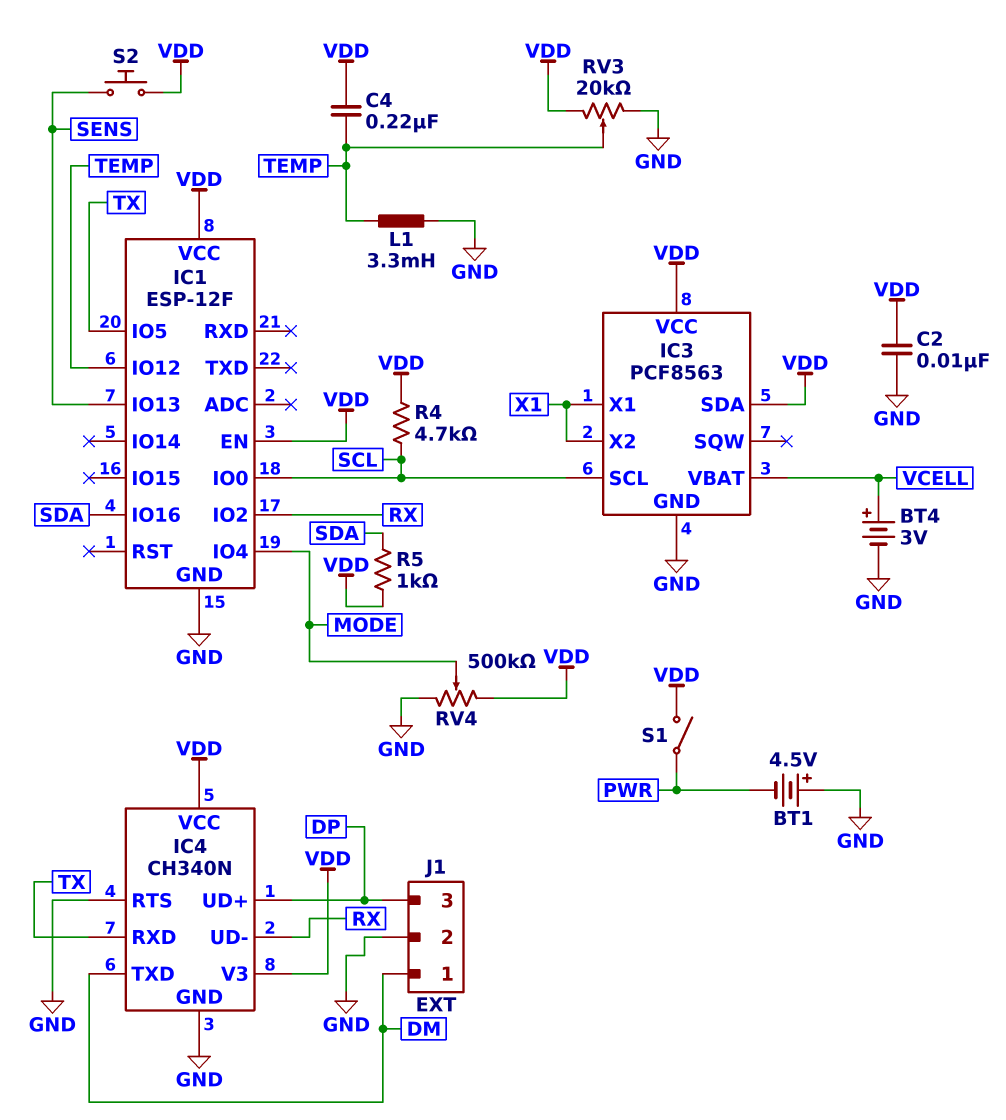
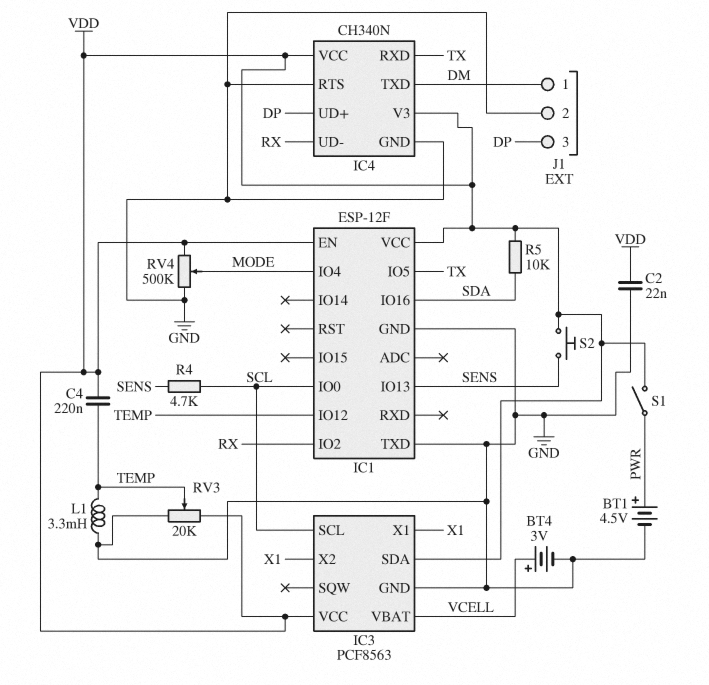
BT1: 4.5V (plus GND, minus PWR) -> 4.5V (plus PWR, minus GND)
C2: 10nF (GND, VDD) -> 22nF (GND, VDD)
IC1 pin TXD: none -> GND
R4: 4.7k (SCL, VDD) -> 4.7k (SCL, SENS)
R5: 1k (SDA, VDD) -> 10k (SDA, VDD)

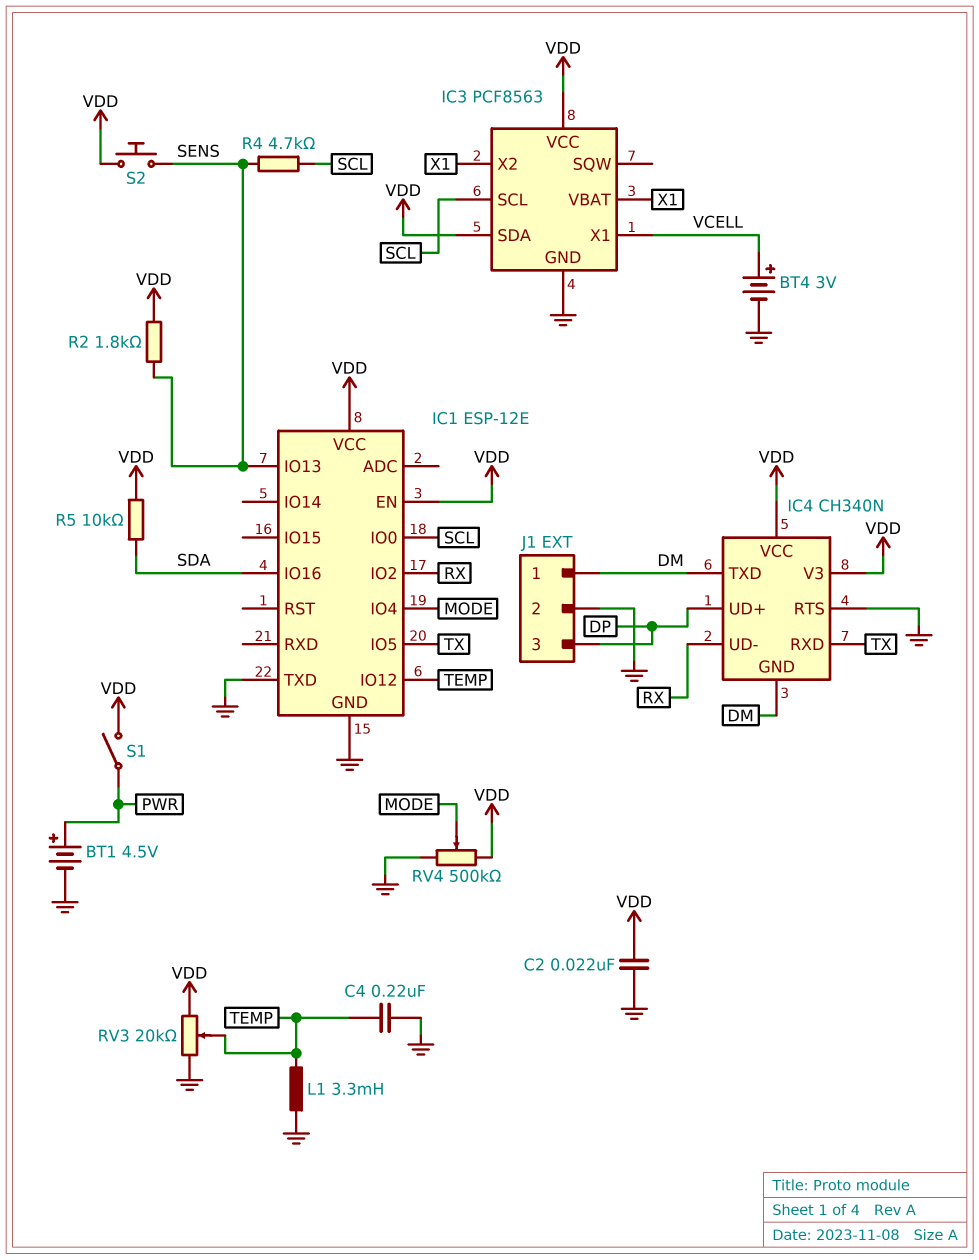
C4: 220nF (TEMP, VDD) -> 220nF (GND, TEMP)
IC1: ESP-12F -> ESP-12E
IC3 pin VBAT: VCELL -> X1
IC3 pin X1: X1 -> VCELL
IC4 pin GND: GND -> DM
R2: none -> 1.8k (SENS, VDD)

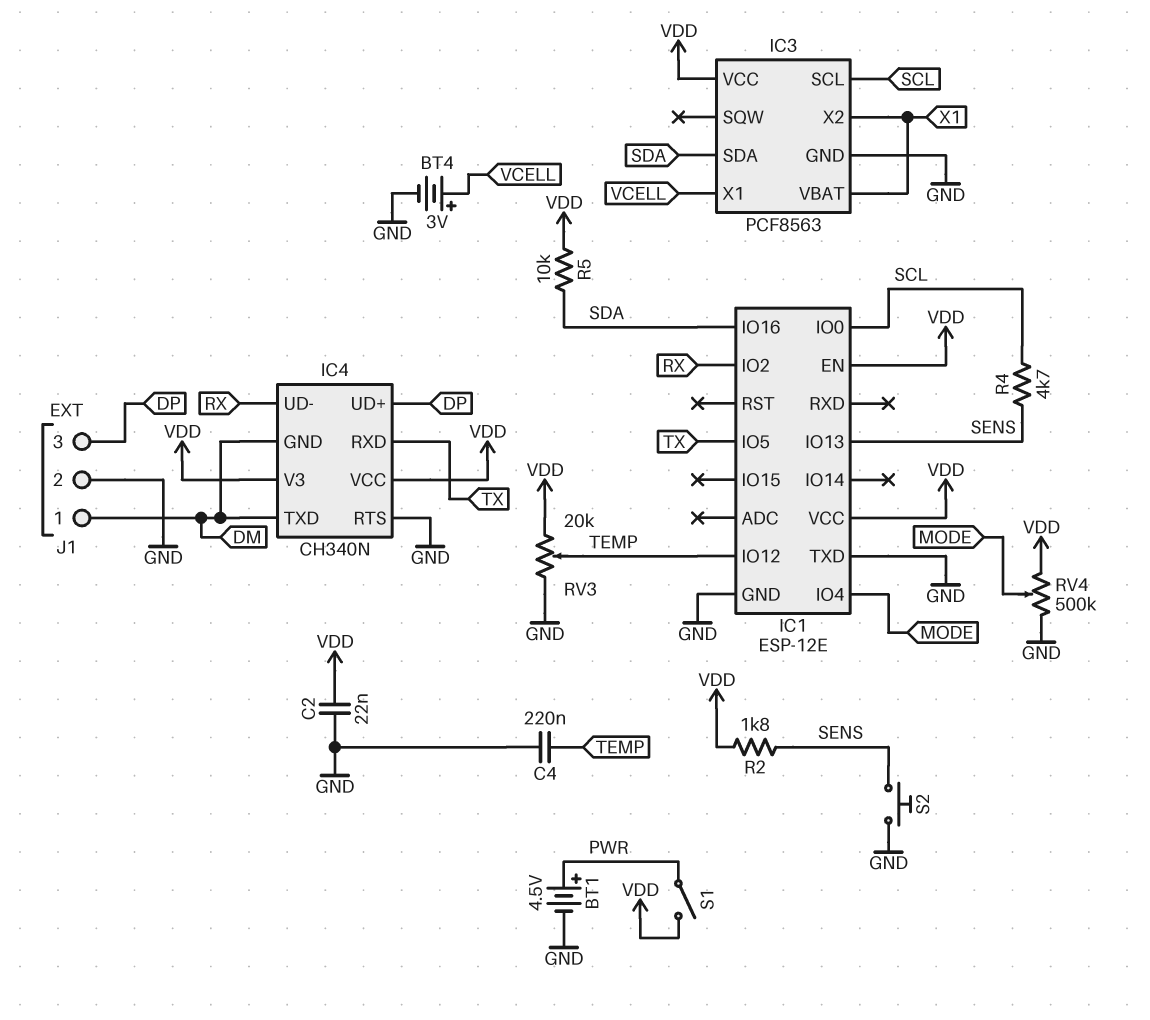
IC3 pin SDA: VDD -> SDA
L1: 3.3mH (GND, TEMP) -> none
S2: button (SENS, VDD) -> button (GND, SENS)

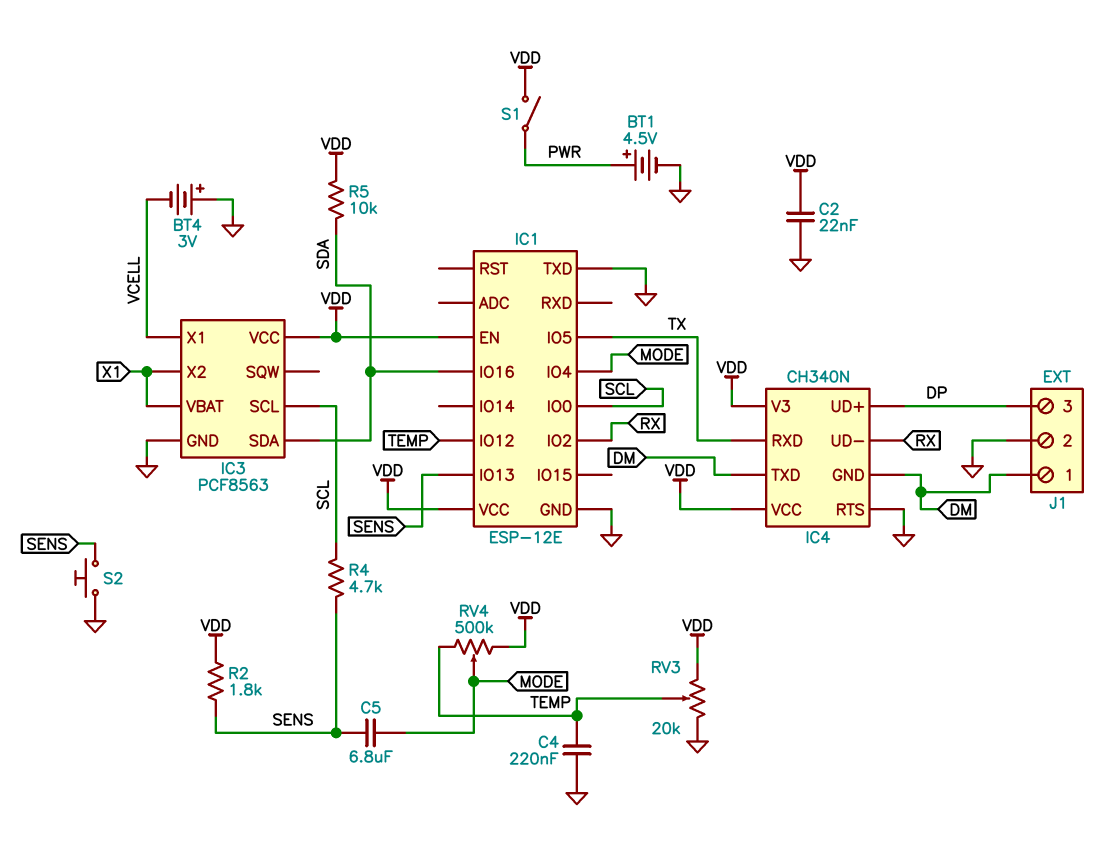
BT4: 3V (plus VCELL, minus GND) -> 3V (plus GND, minus VCELL)
C5: none -> 6.8uF (MODE, SENS)
RV4: 500k (GND, VDD, wiper MODE) -> 500k (TEMP, VDD, wiper MODE)

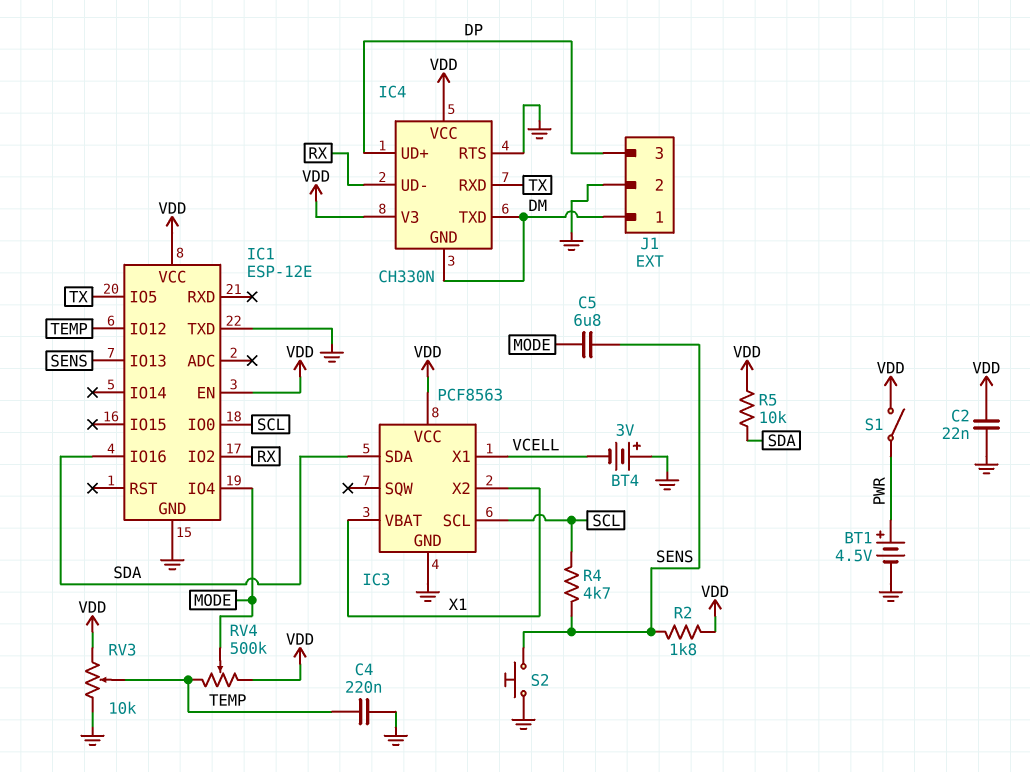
IC4: CH340N -> CH330N
RV3: 20k (GND, VDD, wiper TEMP) -> 10k (GND, VDD, wiper TEMP)

